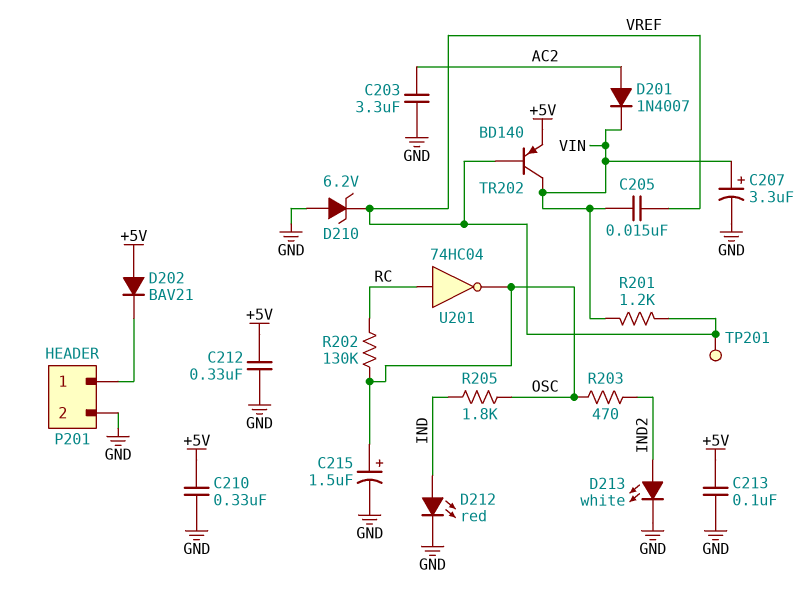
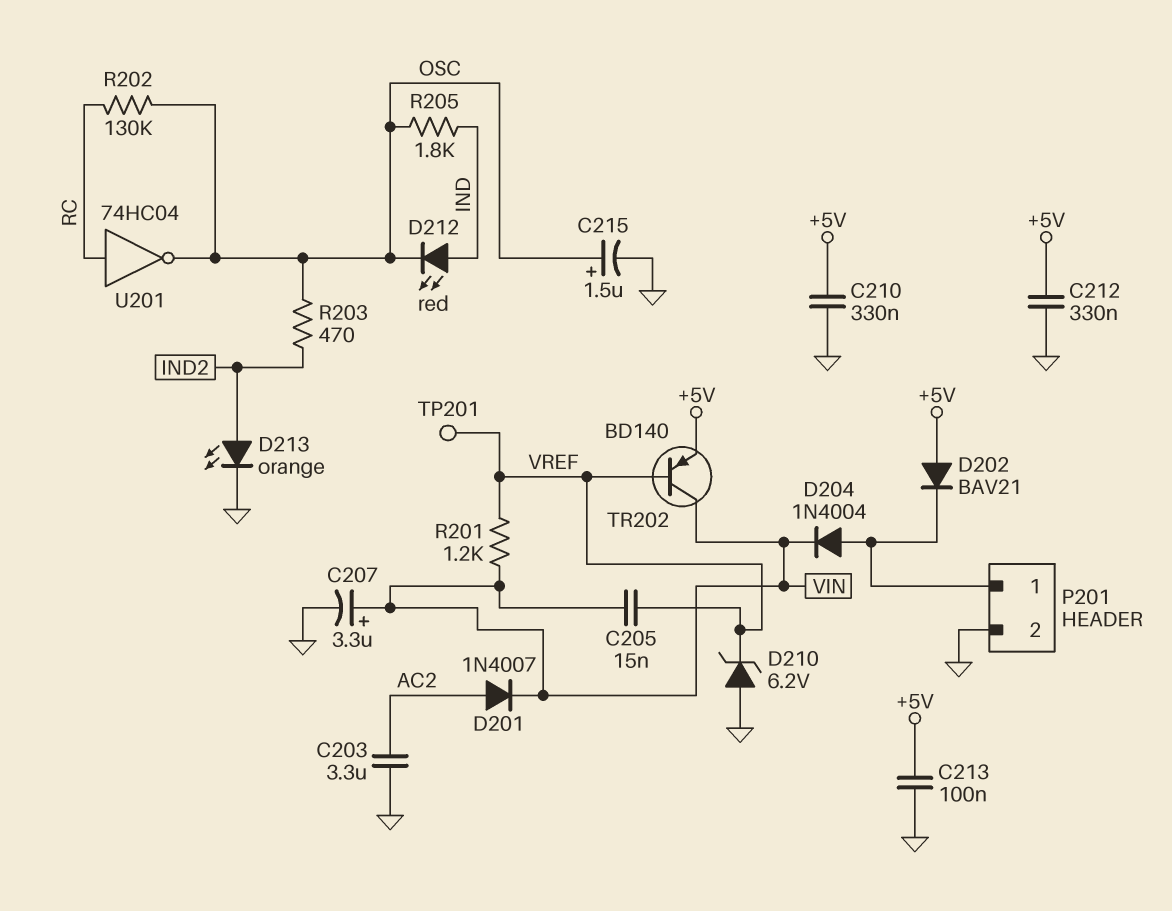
D204: none -> diode 1N4004 (A P201/1, K VIN)
D212: LED red (A IND, K GND) -> LED red (A IND, K OSC)
D213: LED white (A IND2, K GND) -> LED orange (A IND2, K GND)

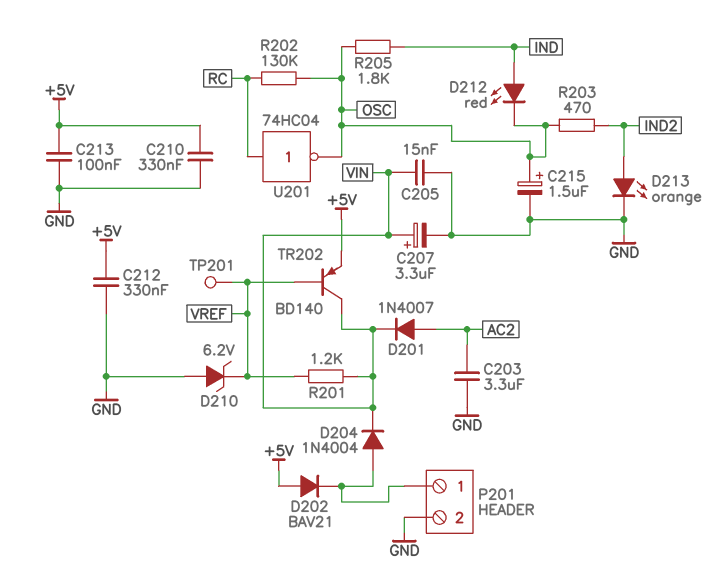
C205: 15nF (VIN, VREF) -> 15nF (GND, VIN)

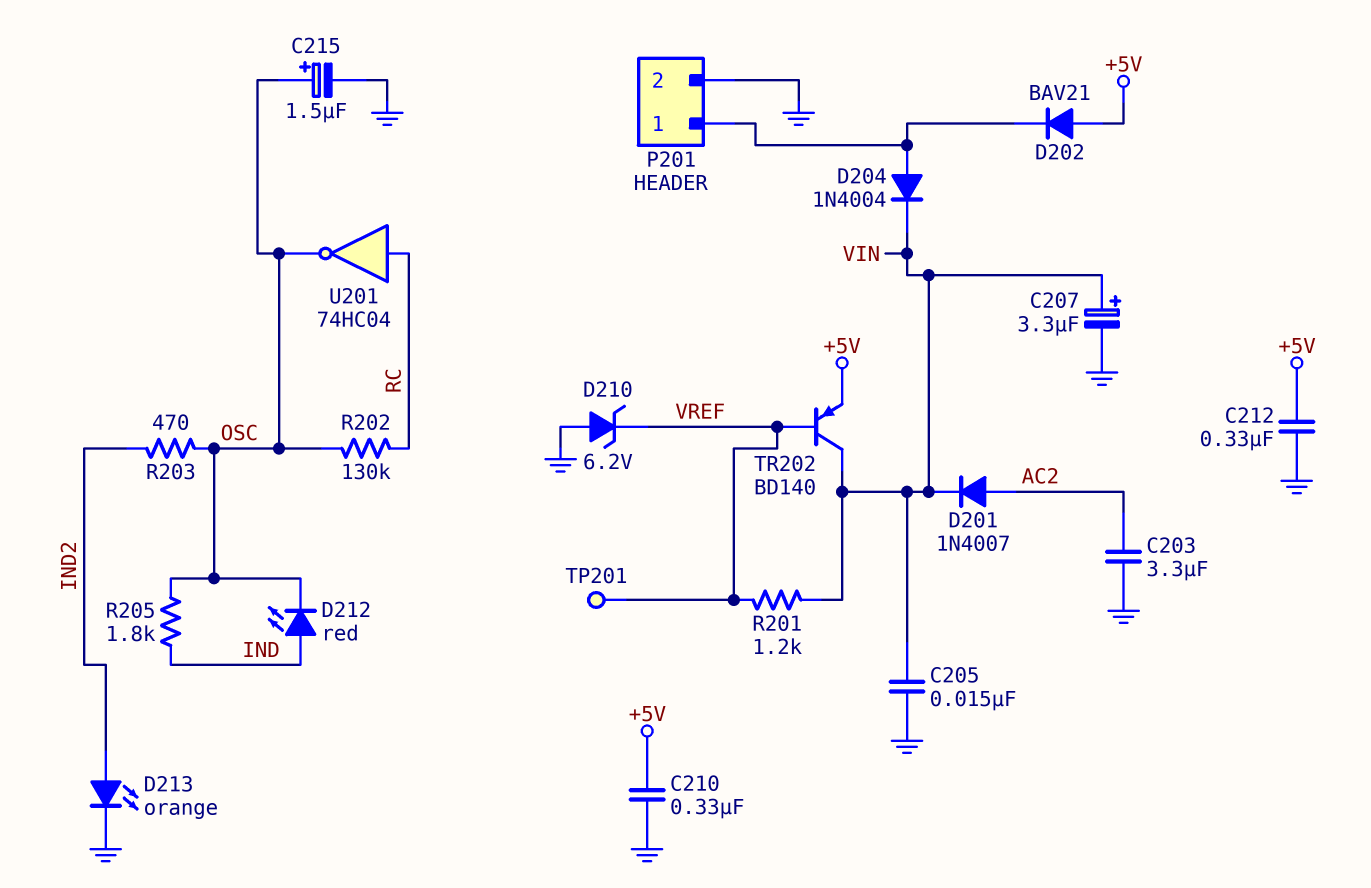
C213: 100nF (+5V, GND) -> none

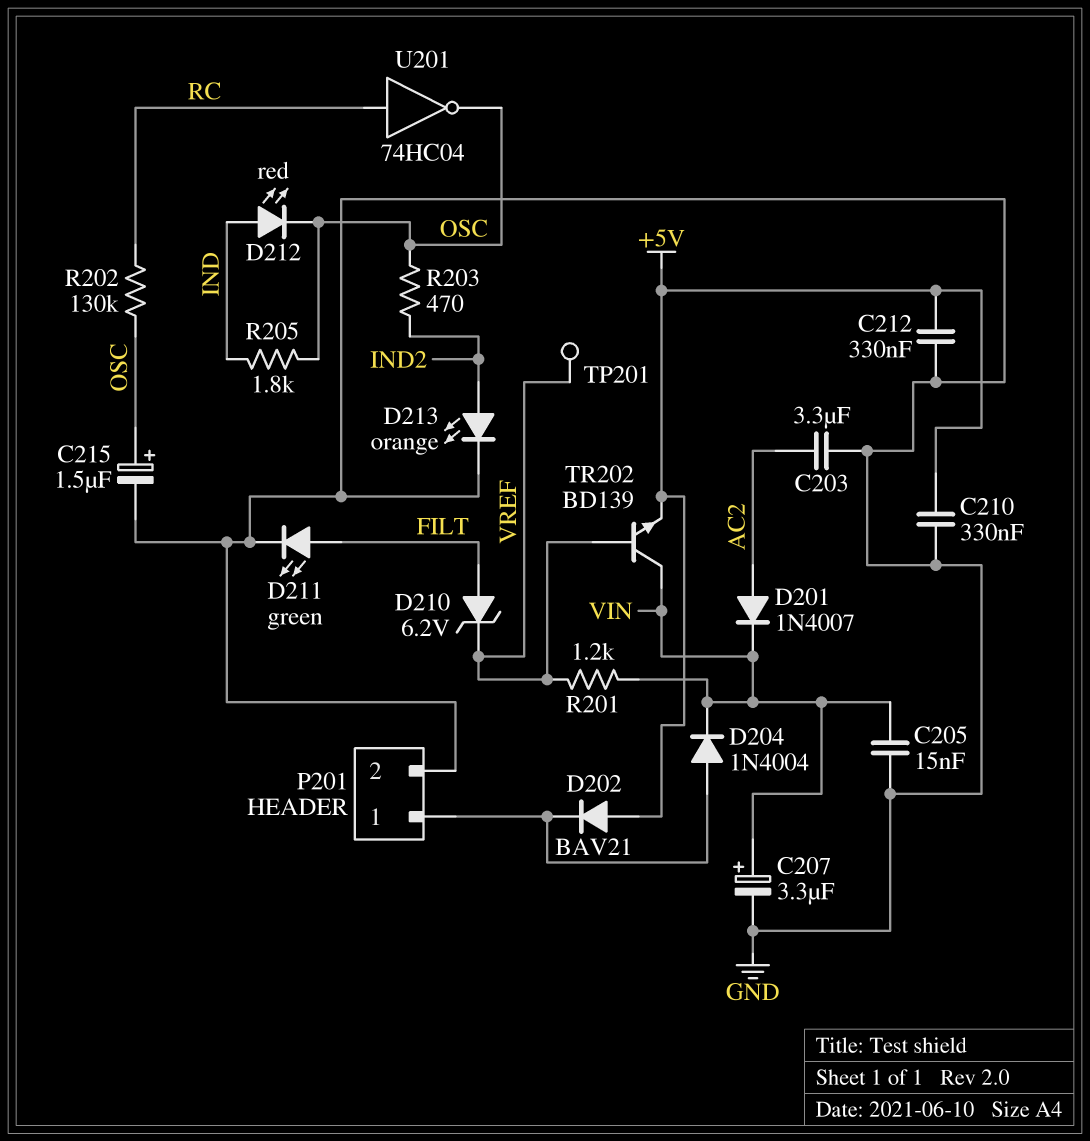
D210: zener 6.2V (A GND, K VREF) -> zener 6.2V (A FILT, K VREF)
D211: none -> LED green (A FILT, K GND)
TR202: PNP BD140 (B VREF, C VIN, E +5V) -> NPN BD139 (B VREF, C VIN, E +5V)

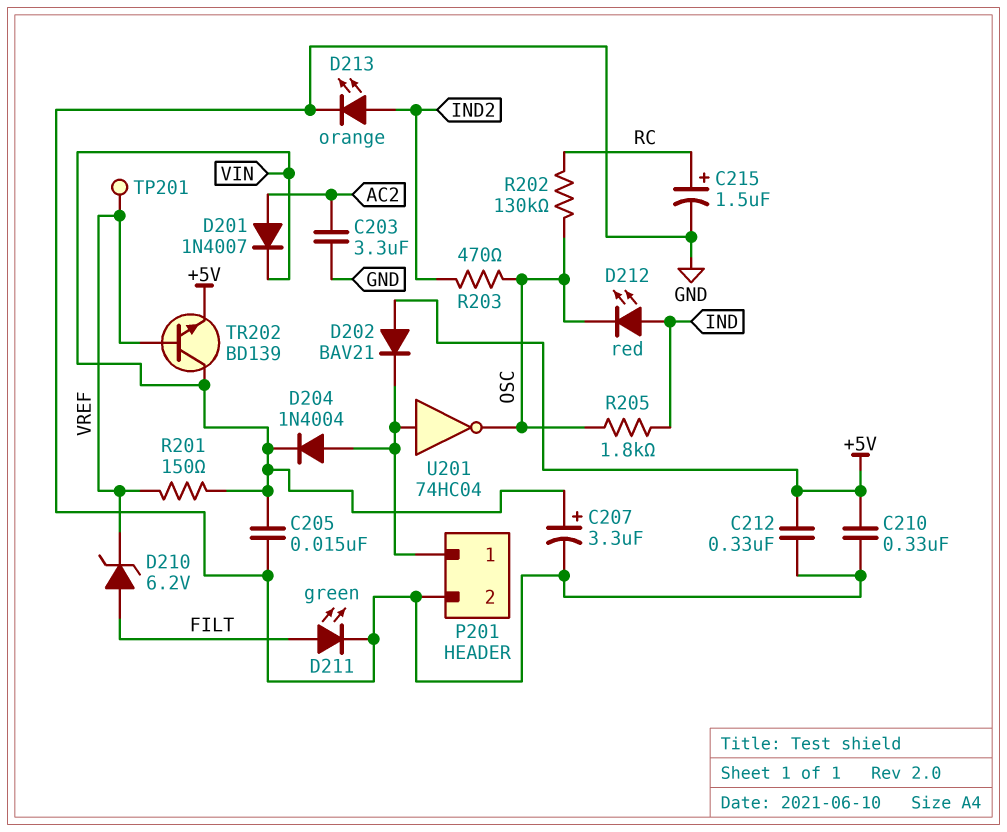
C215: 1.5uF (plus OSC, minus GND) -> 1.5uF (plus RC, minus GND)
R201: 1.2k (VIN, VREF) -> 150 (VIN, VREF)
U201: NOT 74HC04 (in RC, out OSC) -> NOT 74HC04 (in P201/1, out OSC)

